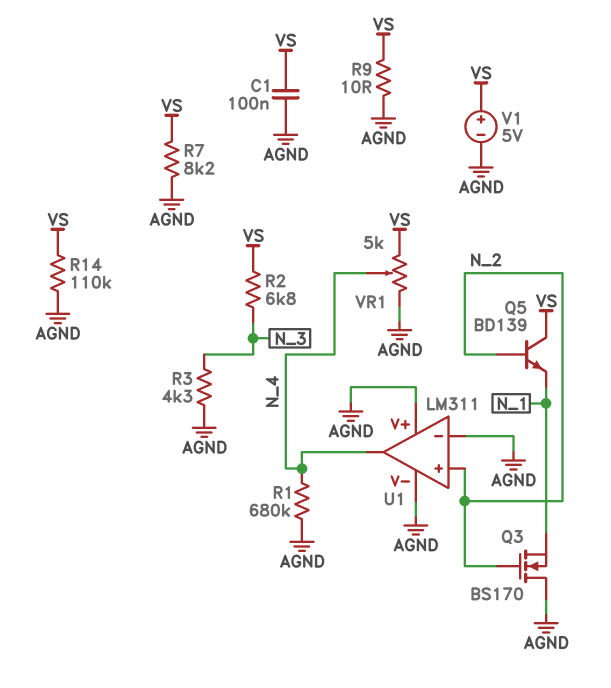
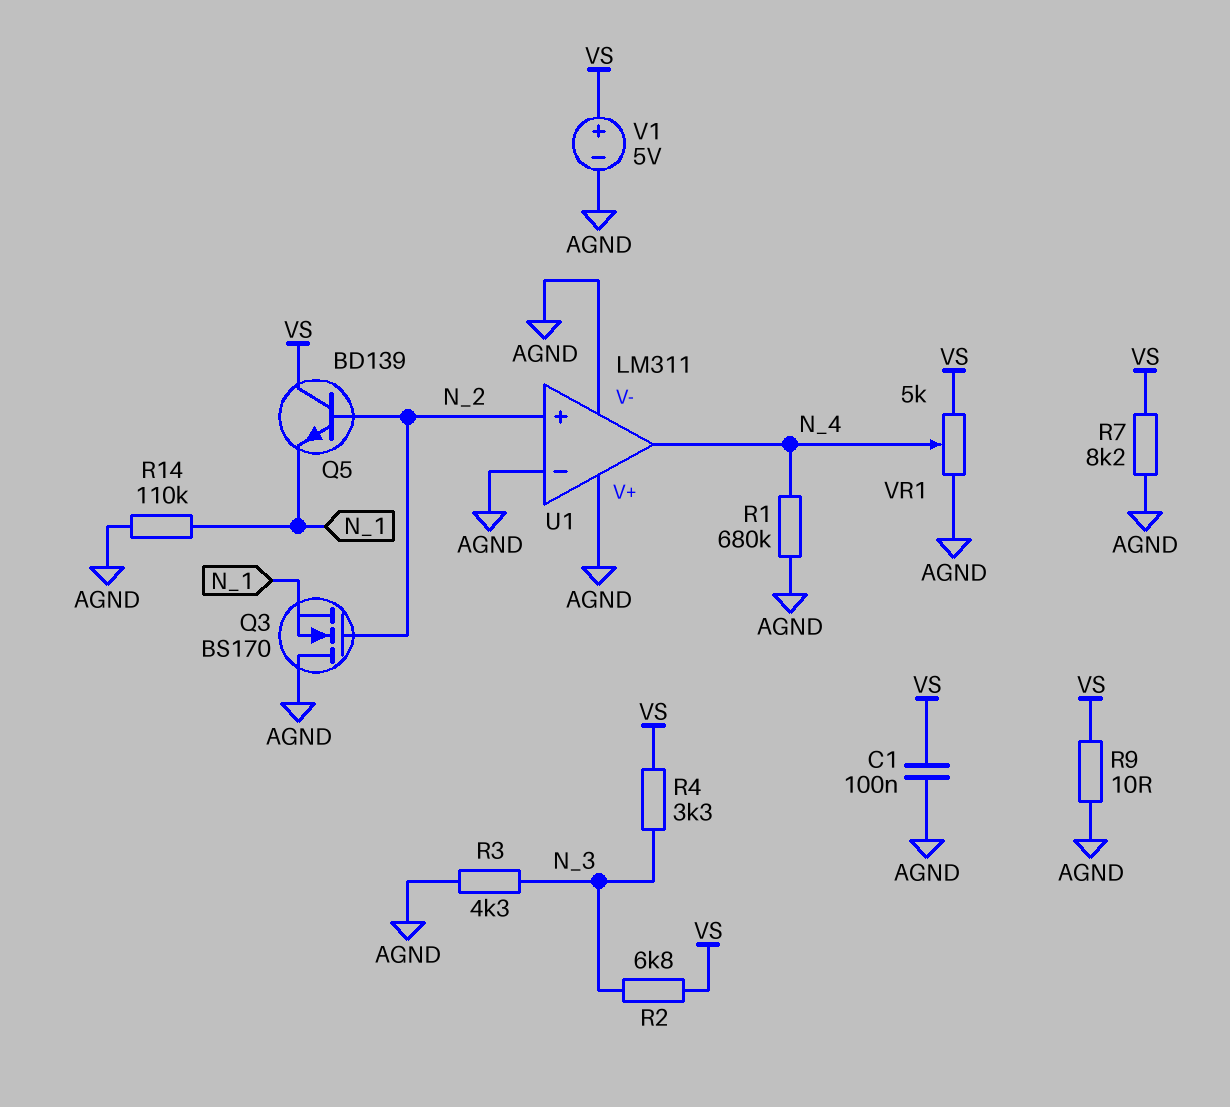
R4: none -> 3.3k (N_3, VS)
R14: 110k (AGND, VS) -> 110k (AGND, N_1)

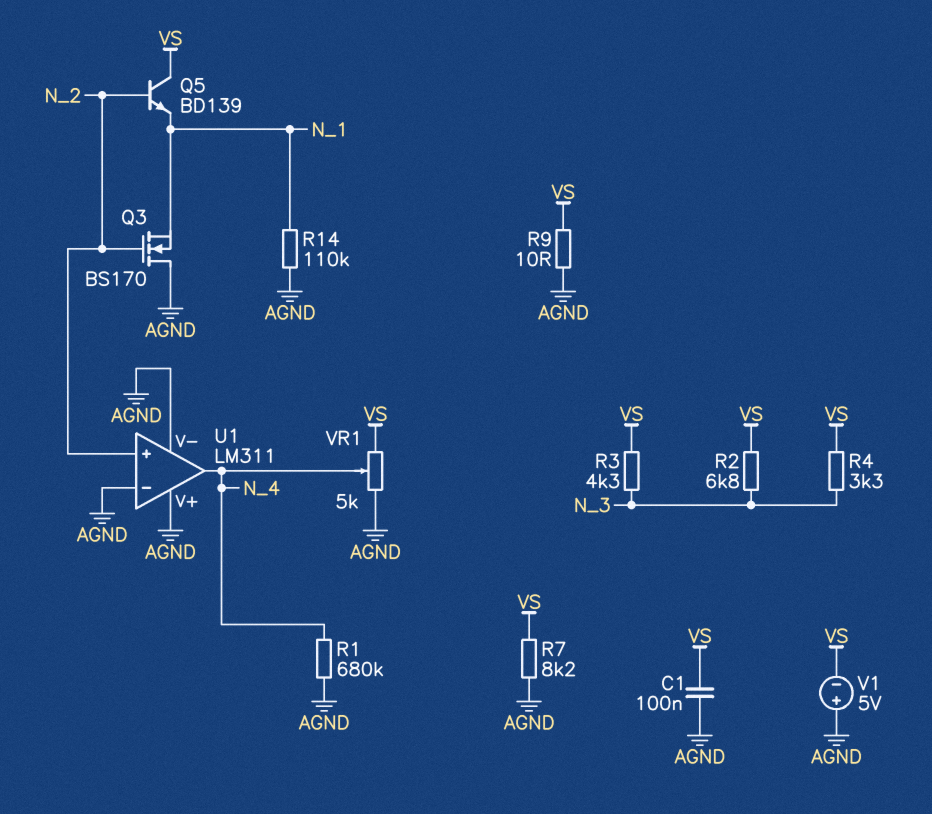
R3: 4.3k (AGND, N_3) -> 4.3k (N_3, VS)
V1: 5V (plus VS, minus AGND) -> 5V (plus AGND, minus VS)

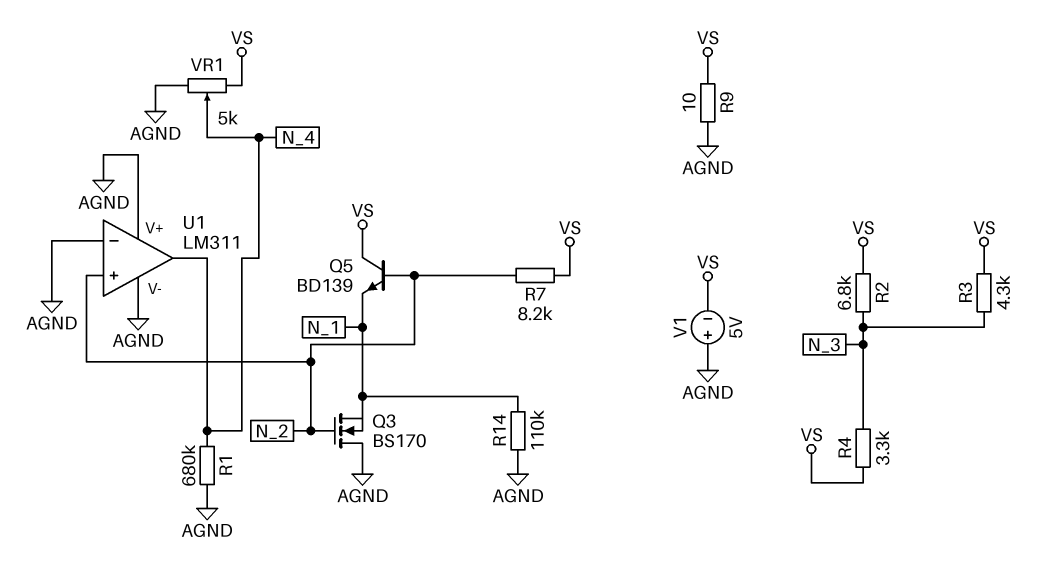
C1: 100nF (AGND, VS) -> none
R7: 8.2k (AGND, VS) -> 8.2k (N_2, VS)

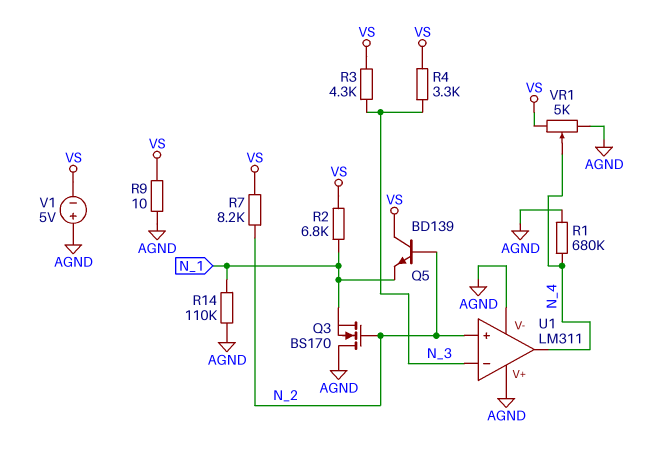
R2: 6.8k (N_3, VS) -> 6.8k (N_1, VS)
U1 pin in-: AGND -> N_3

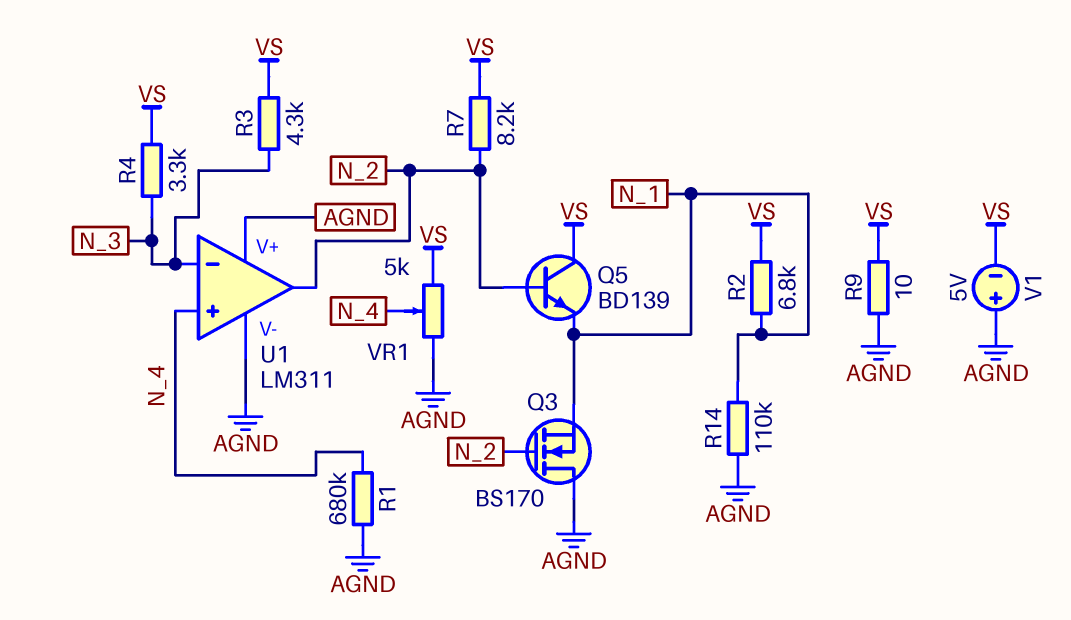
U1 pin in+: N_2 -> N_4
U1 pin out: N_4 -> N_2

